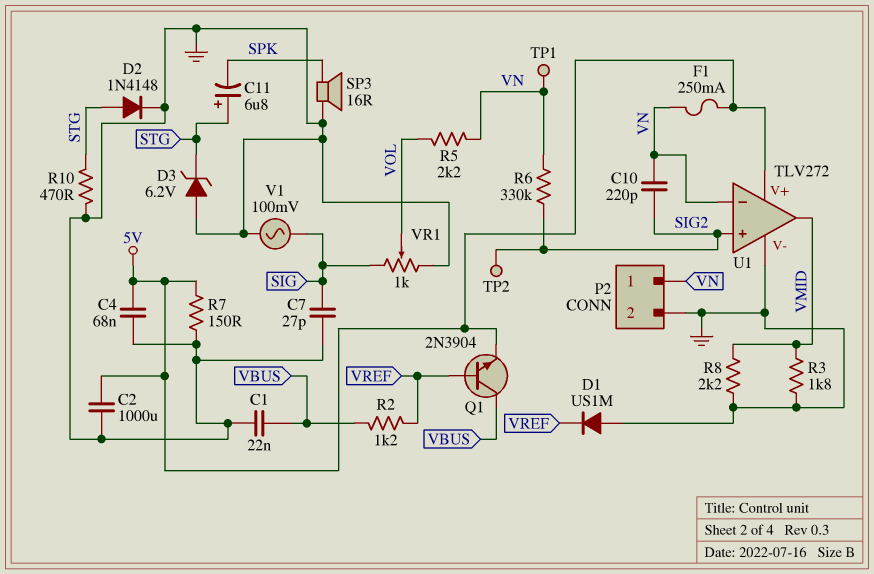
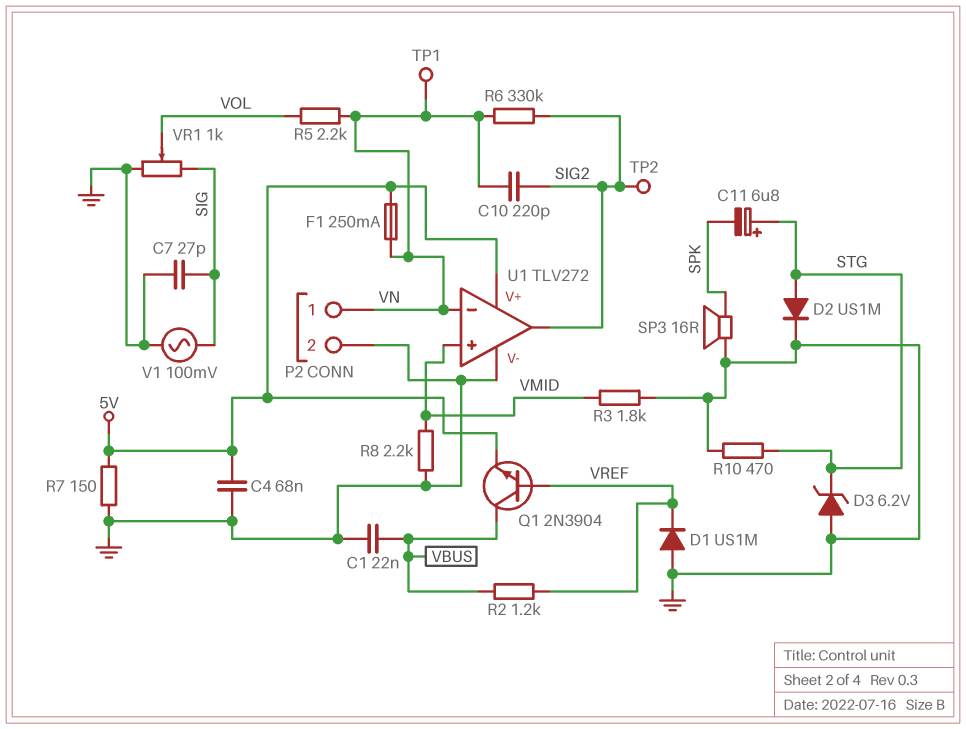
C2: 1000uF (5V, GND) -> none
D2: diode 1N4148 (A STG, K GND) -> diode US1M (A STG, K GND)
U1 pin in+: SIG2 -> VMID
U1 pin out: VMID -> SIG2

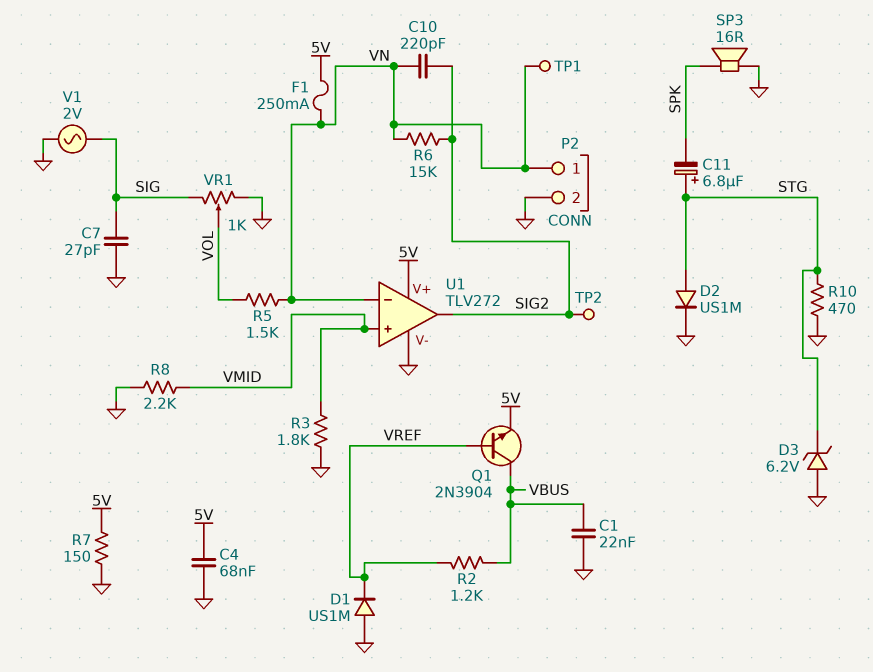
R5: 2.2k (VN, VOL) -> 1.5k (VN, VOL)
R6: 330k (SIG2, VN) -> 15k (SIG2, VN)
V1: AC 100mV (GND, SIG) -> AC 2V (GND, SIG)

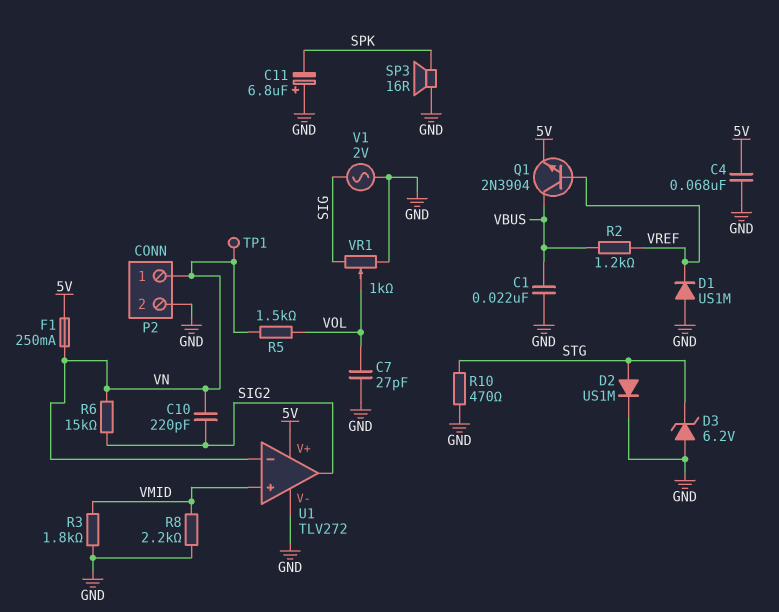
C7: 27pF (GND, SIG) -> 27pF (GND, VOL)
C11: 6.8uF (plus STG, minus SPK) -> 6.8uF (plus GND, minus SPK)
R7: 150 (5V, GND) -> none
TP2: test point (SIG2) -> none

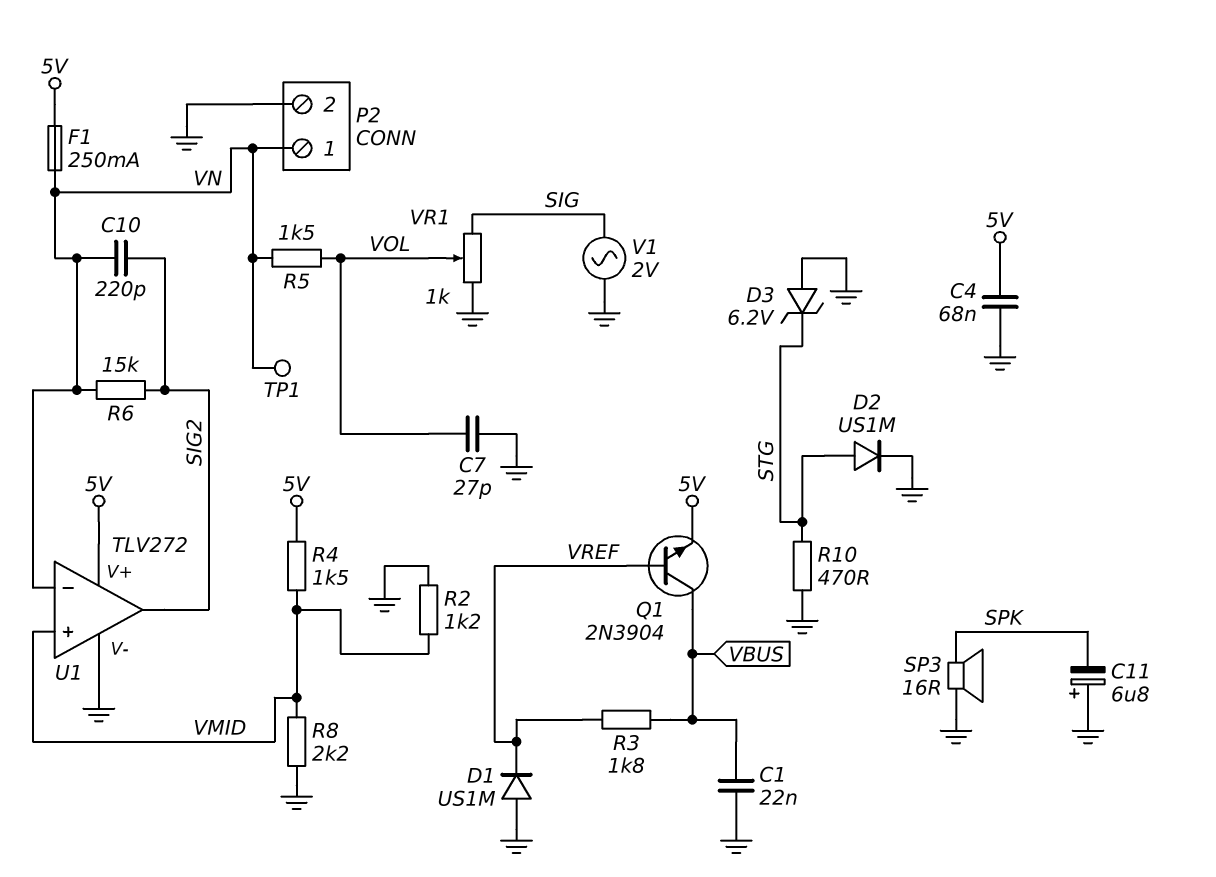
R2: 1.2k (VBUS, VREF) -> 1.2k (GND, VMID)
R3: 1.8k (GND, VMID) -> 1.8k (VBUS, VREF)
R4: none -> 1.5k (5V, VMID)

